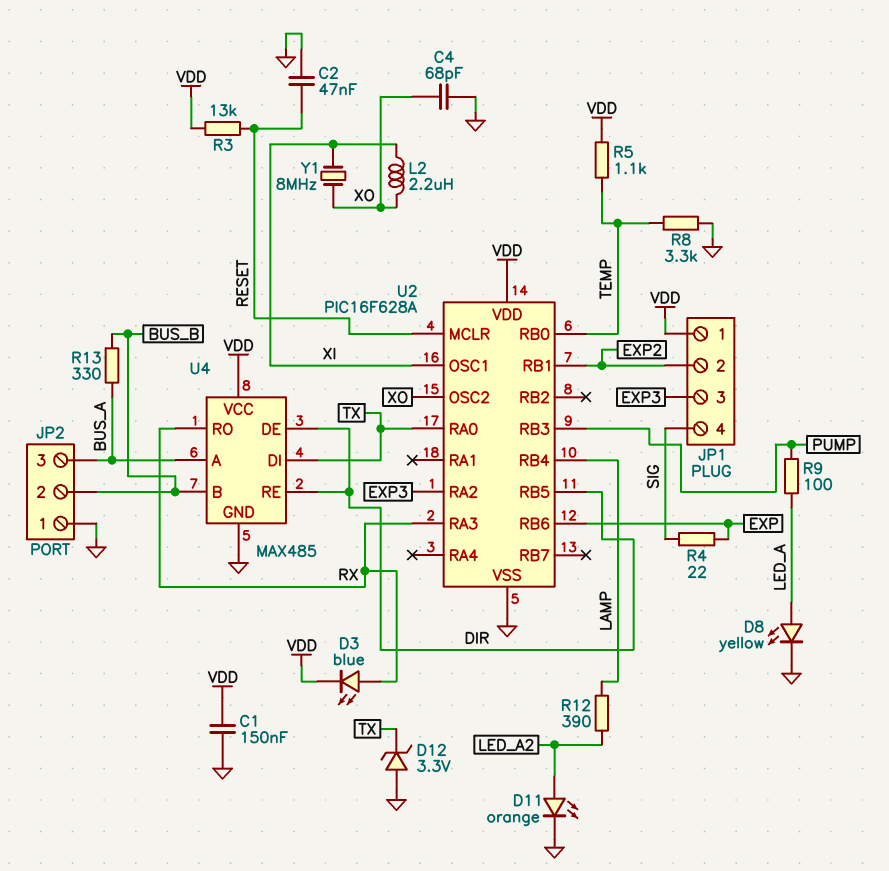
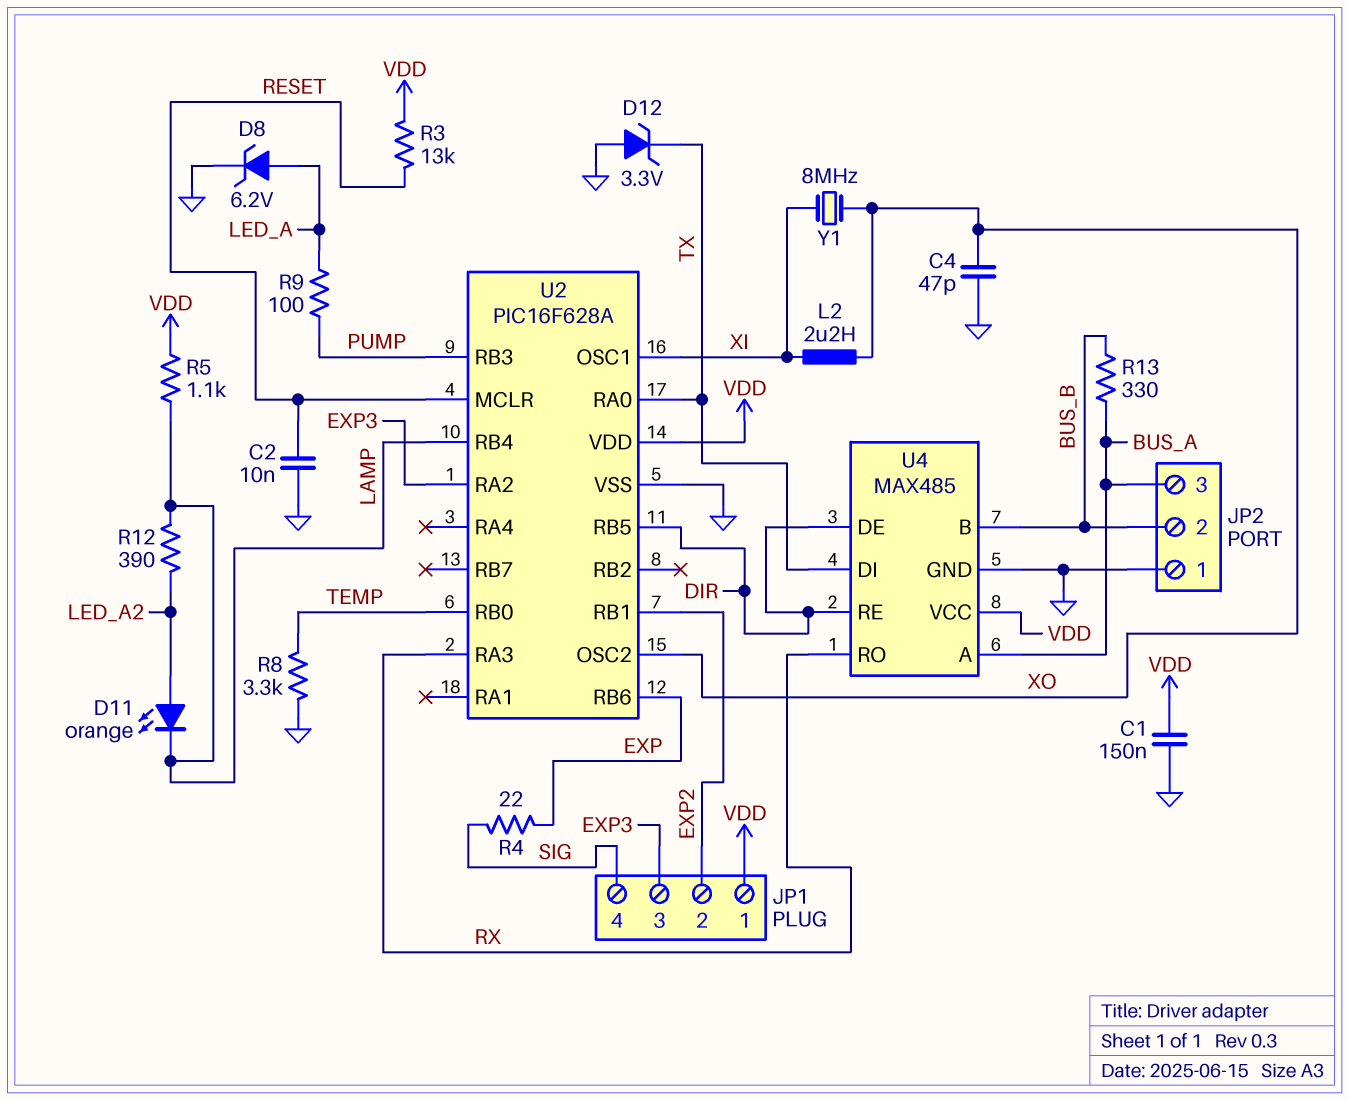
C2: 47nF (GND, RESET) -> 10nF (GND, RESET)
C4: 68pF (GND, XO) -> 47pF (GND, XO)
D3: LED blue (A RX, K VDD) -> none
D8: LED yellow (A LED_A, K GND) -> zener 6.2V (A LED_A, K GND)
D11: LED orange (A LED_A2, K GND) -> LED orange (A LED_A2, K LAMP)
R5: 1.1k (TEMP, VDD) -> 1.1k (LAMP, VDD)

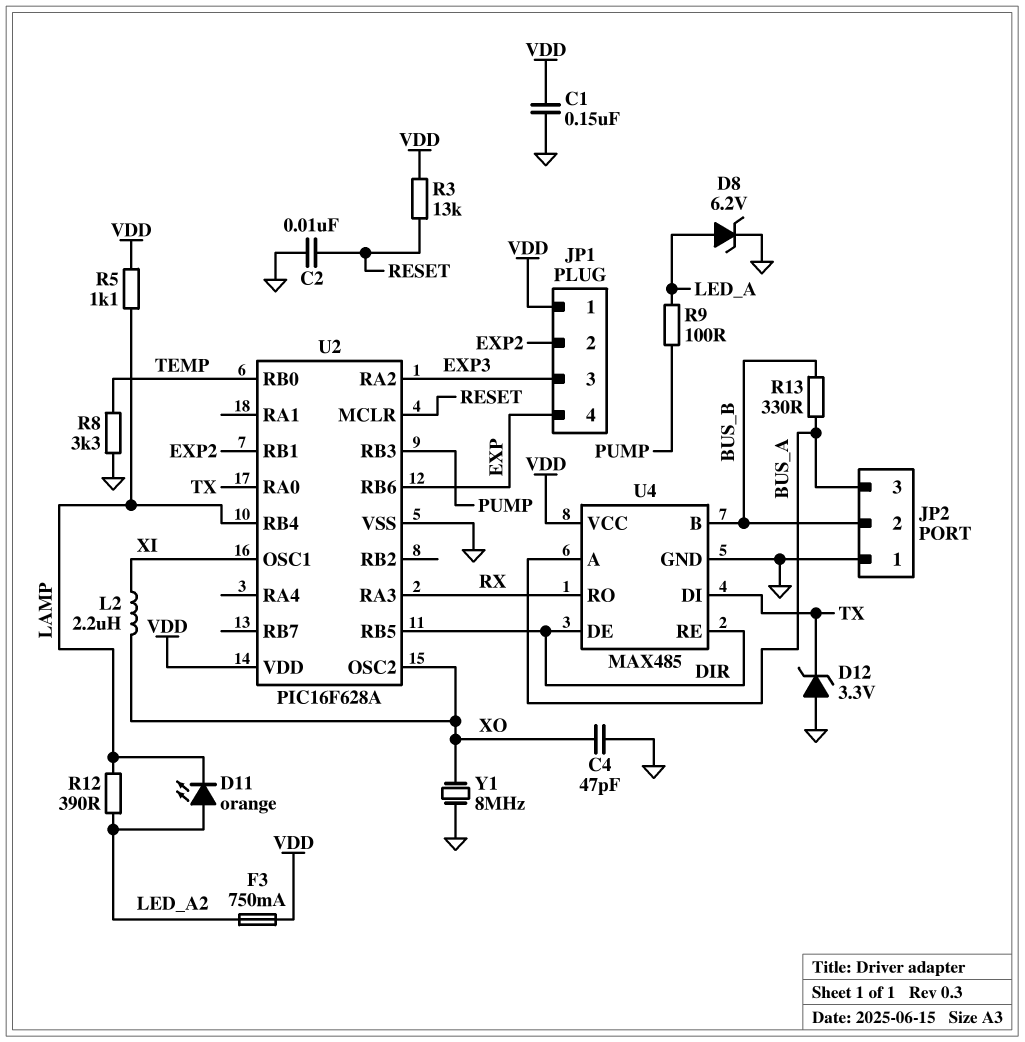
F3: none -> 750mA (LED_A2, VDD)
JP1 pin 4: SIG -> EXP
R4: 22 (EXP, SIG) -> none
Y1: 8MHz (XI, XO) -> 8MHz (GND, XO)

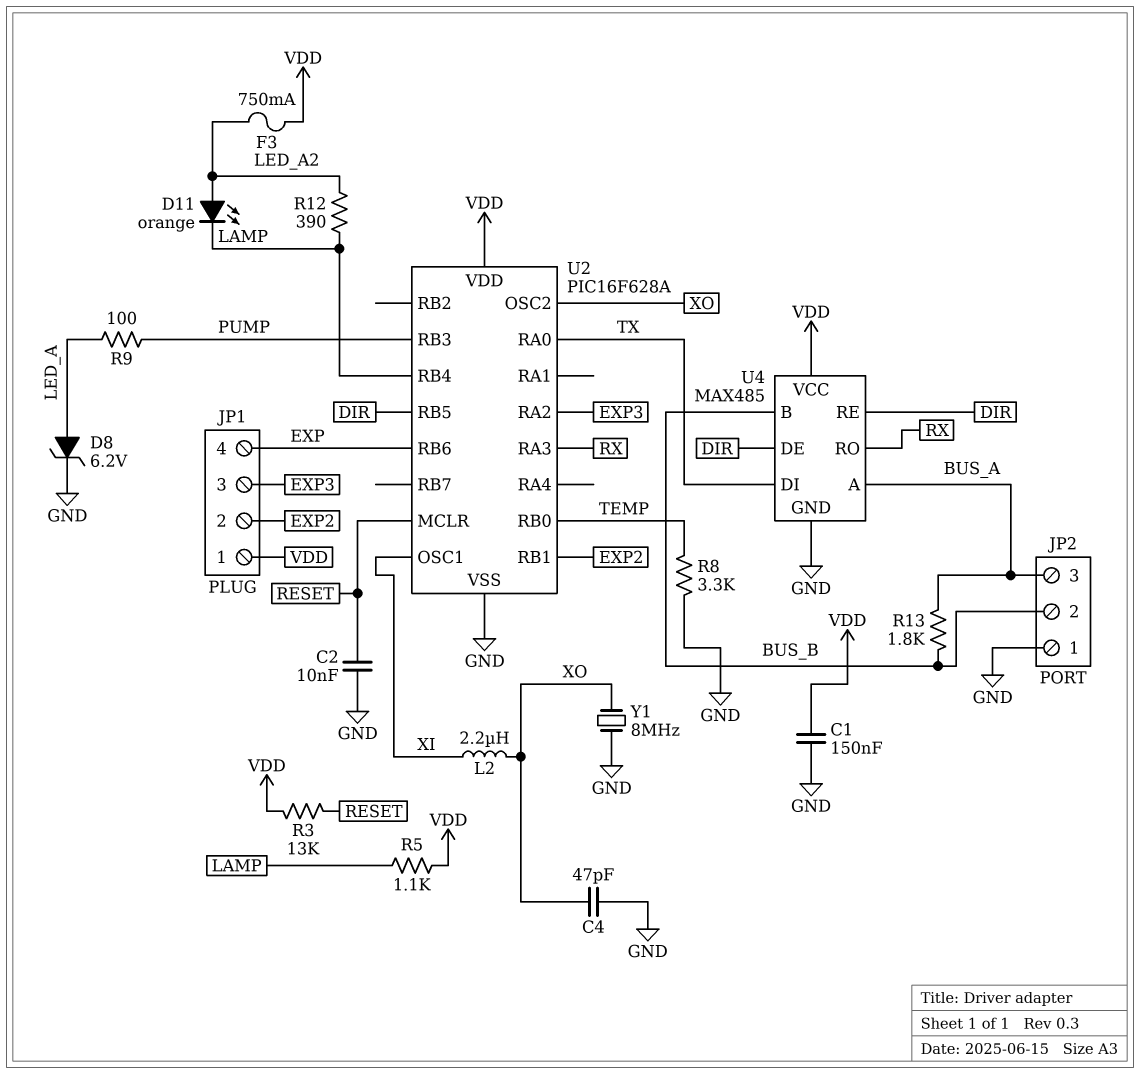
D12: zener 3.3V (A GND, K TX) -> none
R13: 330 (BUS_A, BUS_B) -> 1.8k (BUS_A, BUS_B)

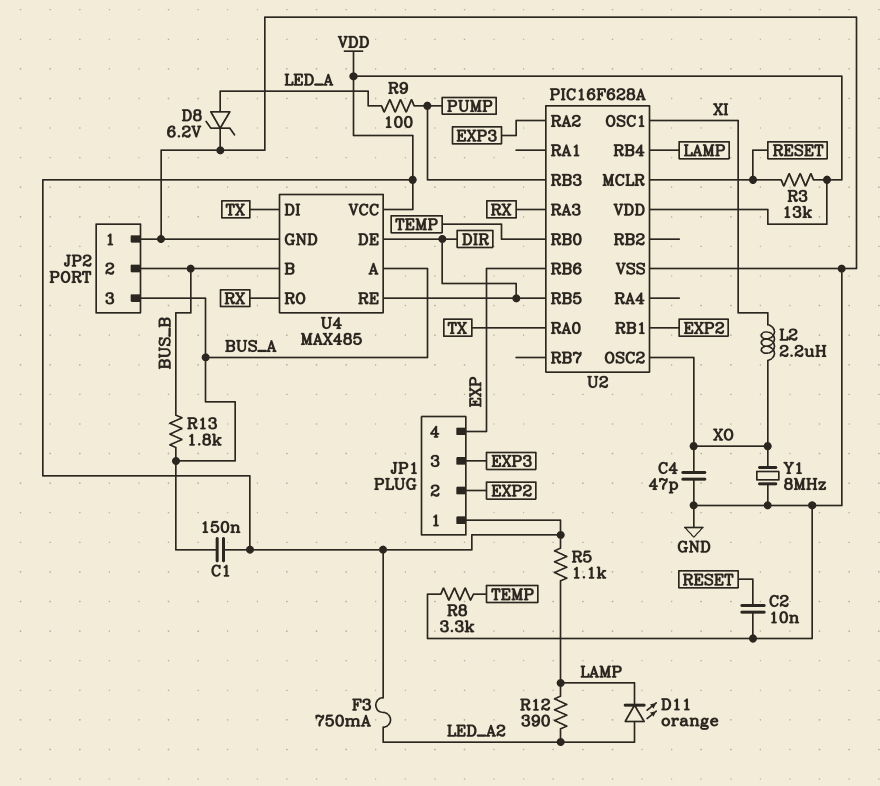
C1: 150nF (GND, VDD) -> 150nF (BUS_A, VDD)

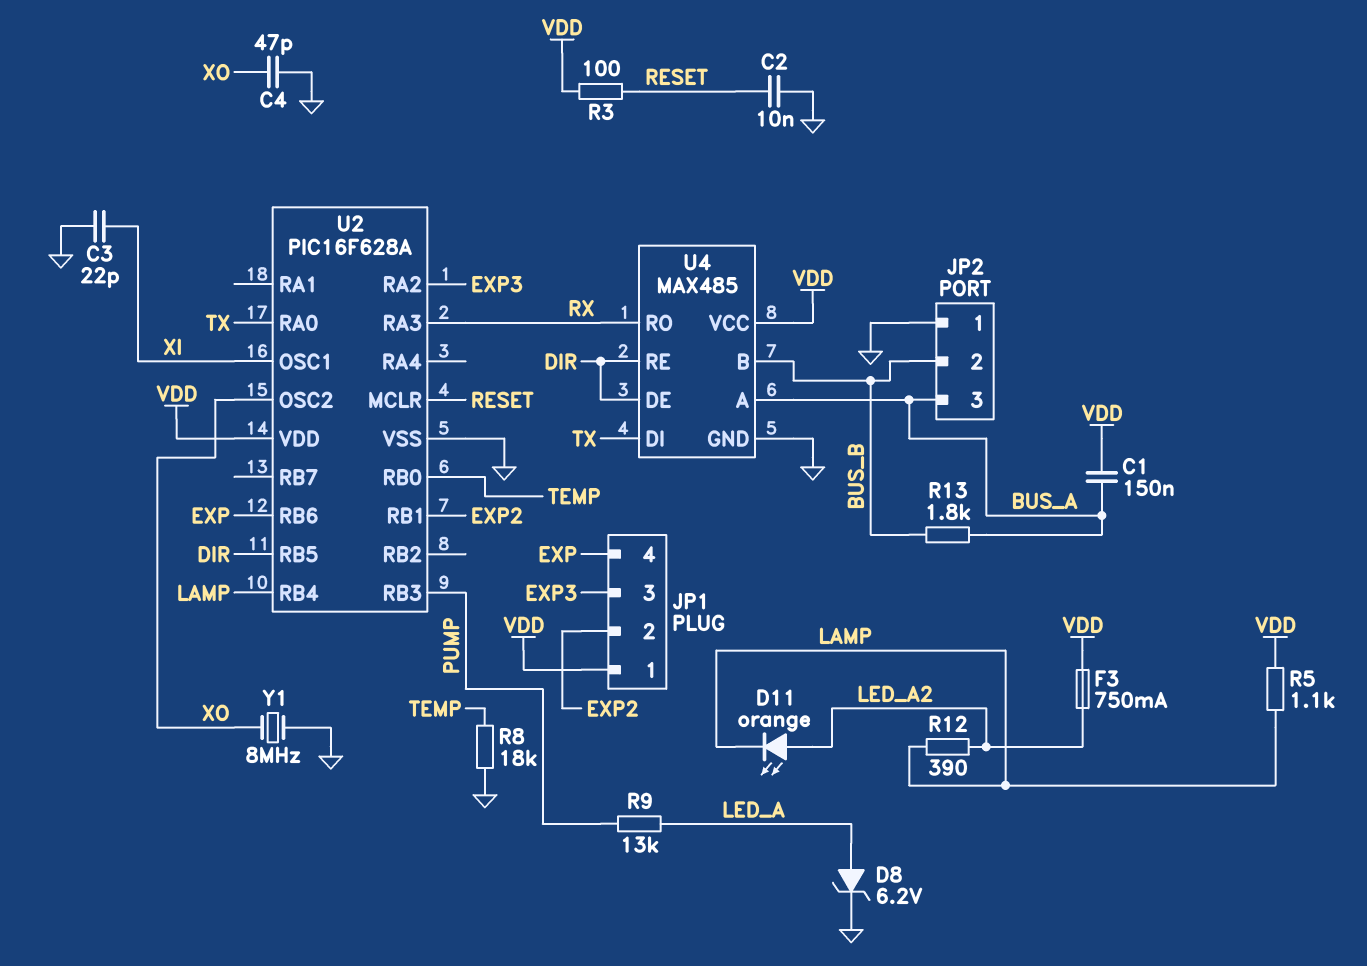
C3: none -> 22pF (GND, XI)
L2: 2.2uH (XI, XO) -> none
R3: 13k (RESET, VDD) -> 100 (RESET, VDD)
R8: 3.3k (GND, TEMP) -> 18k (GND, TEMP)
R9: 100 (LED_A, PUMP) -> 13k (LED_A, PUMP)

